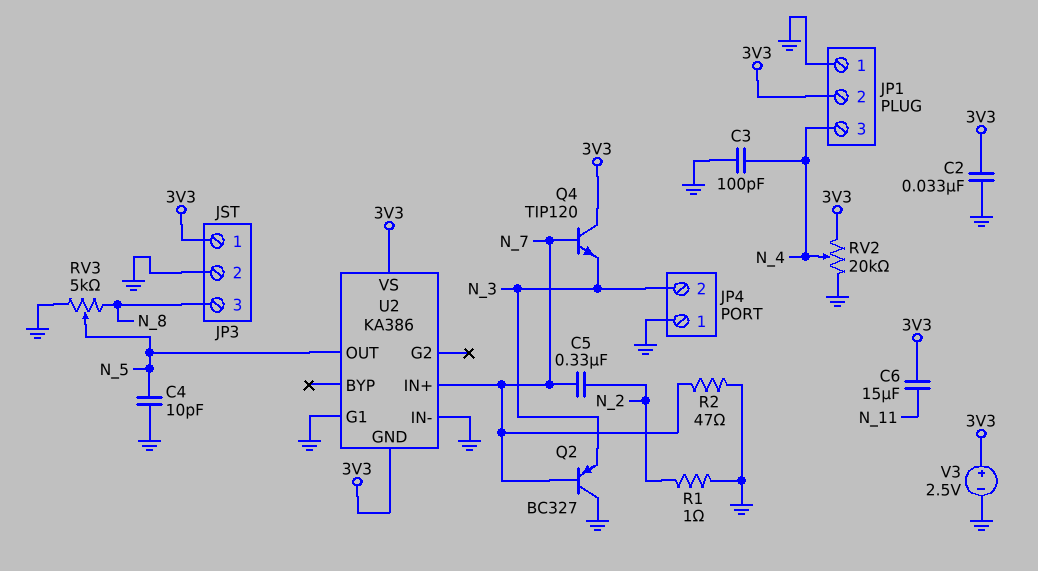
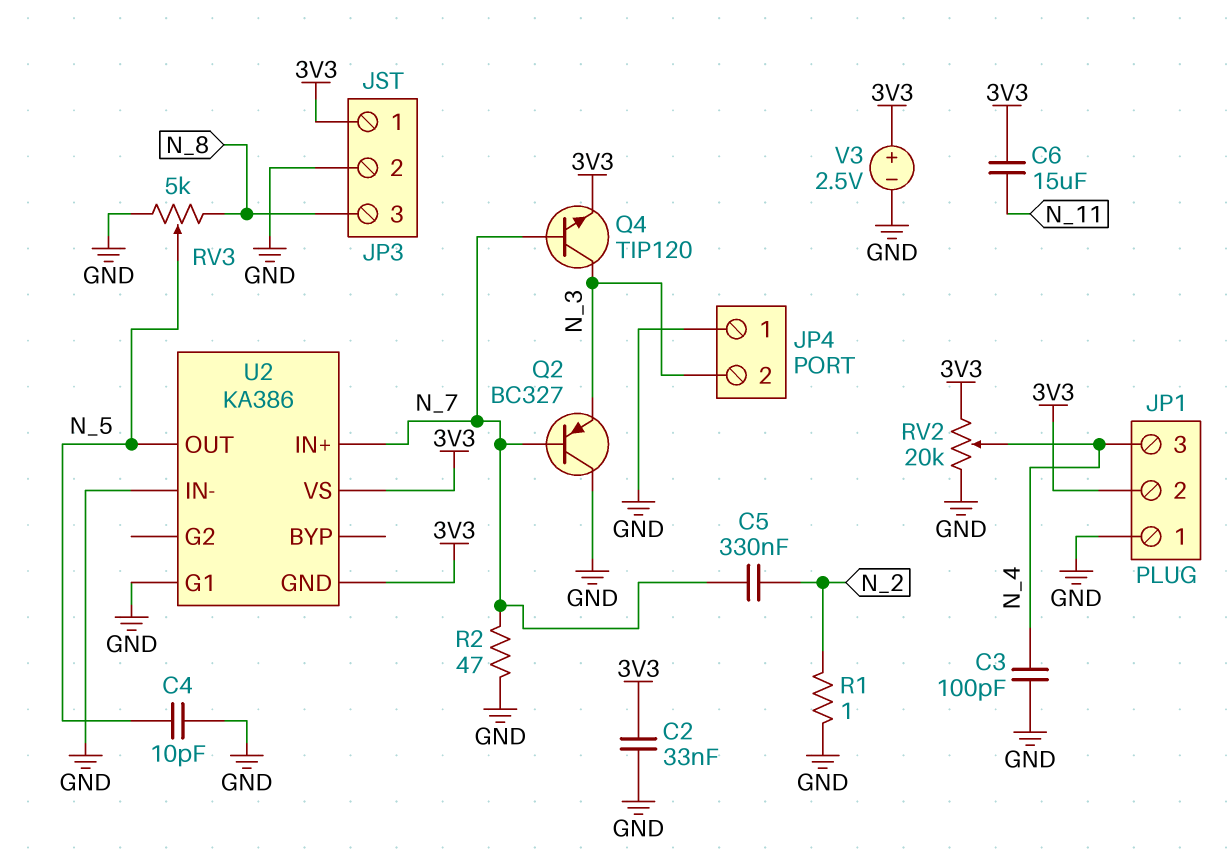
Q4: NPN TIP120 (B N_7, C 3V3, E N_3) -> NPN TIP120 (B N_7, C N_3, E 3V3)

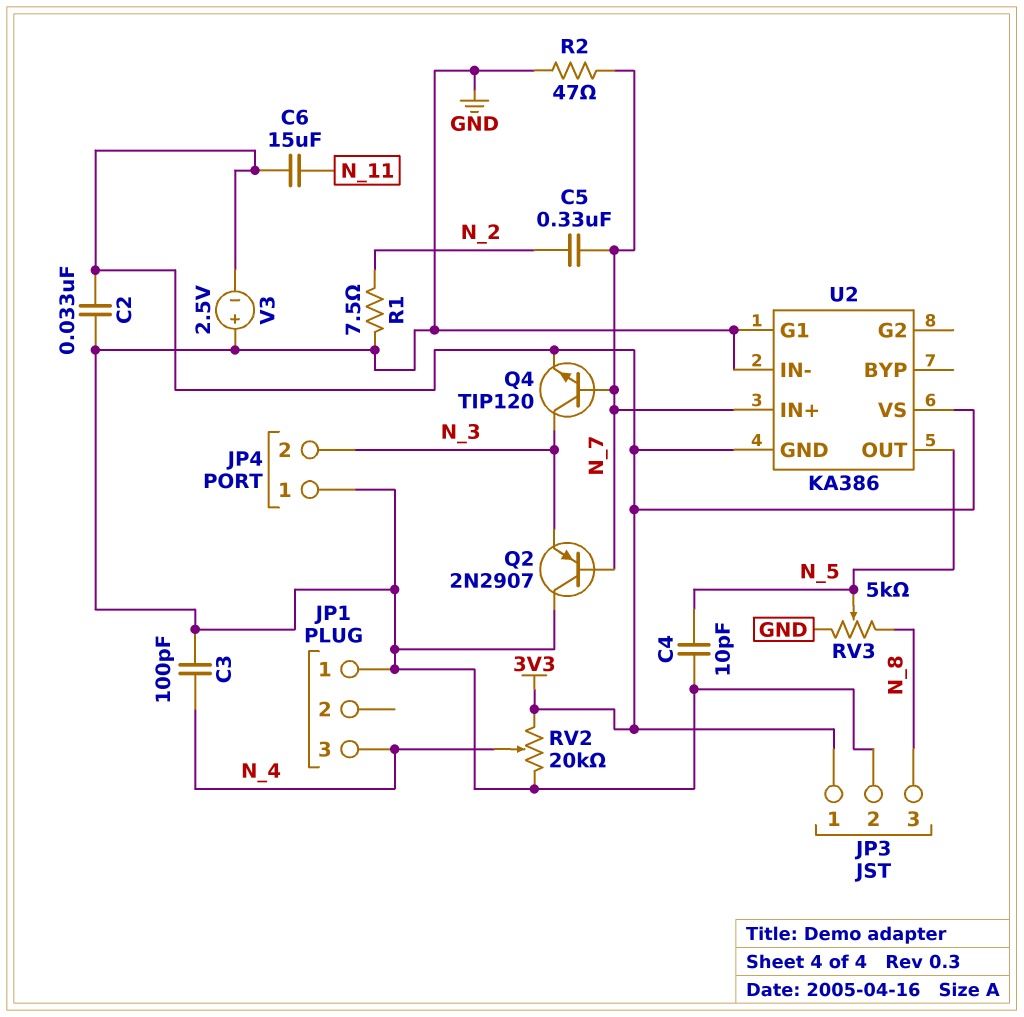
JP1 pin 2: 3V3 -> none
Q2: PNP BC327 (B N_7, C GND, E N_3) -> PNP 2N2907 (B N_7, C GND, E N_3)
R1: 1 (GND, N_2) -> 7.5 (GND, N_2)
V3: 2.5V (plus 3V3, minus GND) -> 2.5V (plus GND, minus 3V3)

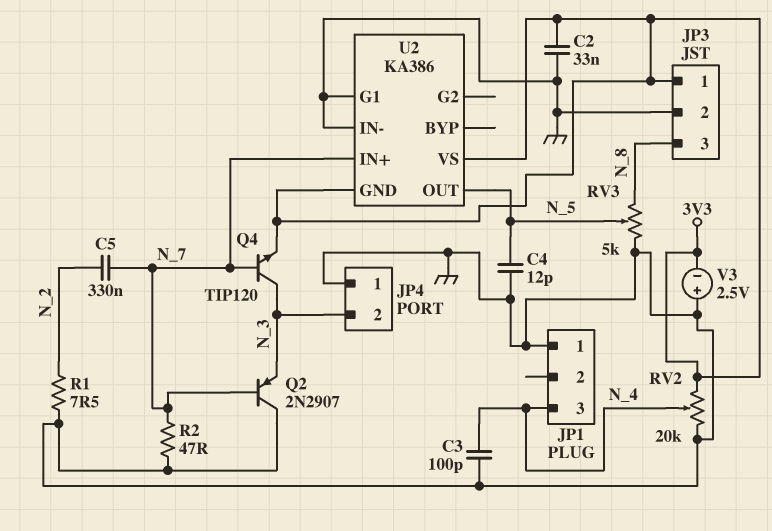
C4: 10pF (GND, N_5) -> 12pF (GND, N_5)
C6: 15uF (3V3, N_11) -> none

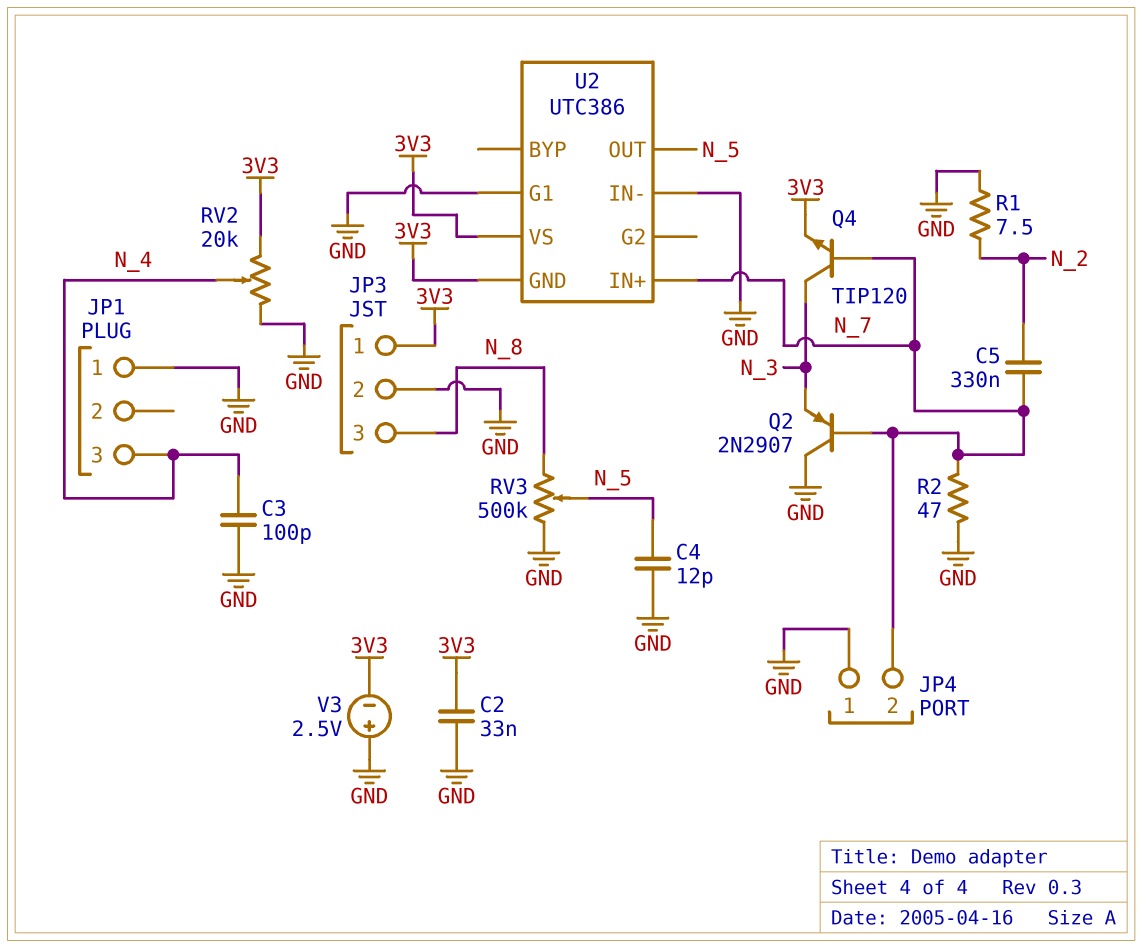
JP4 pin 2: N_3 -> N_7
RV3: 5k (GND, N_8, wiper N_5) -> 500k (GND, N_8, wiper N_5)
U2: KA386 -> UTC386

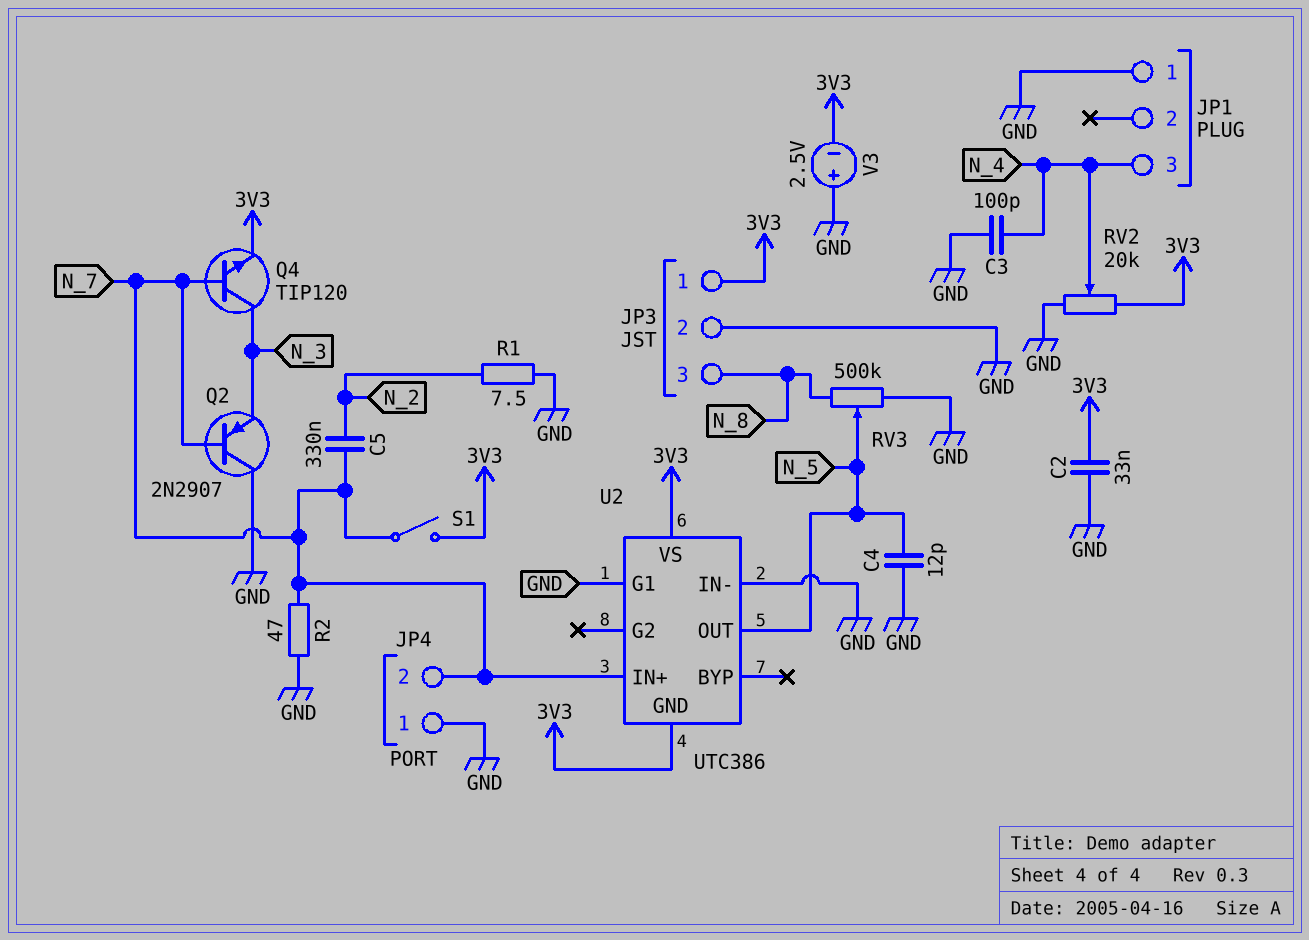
S1: none -> switch (3V3, N_7)

